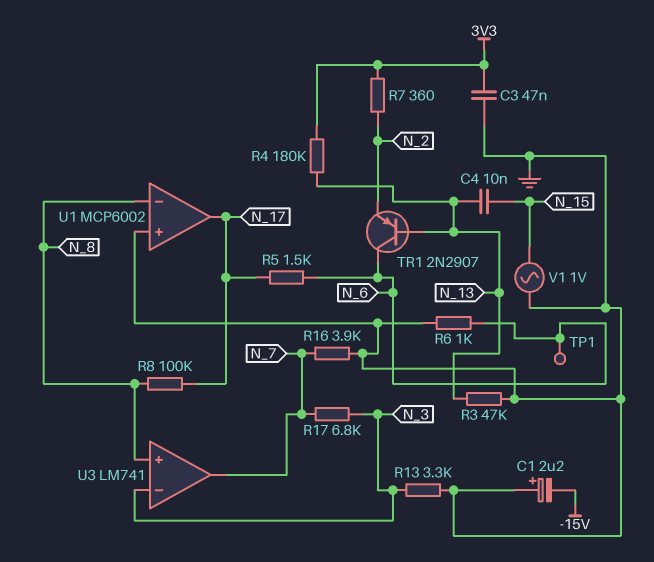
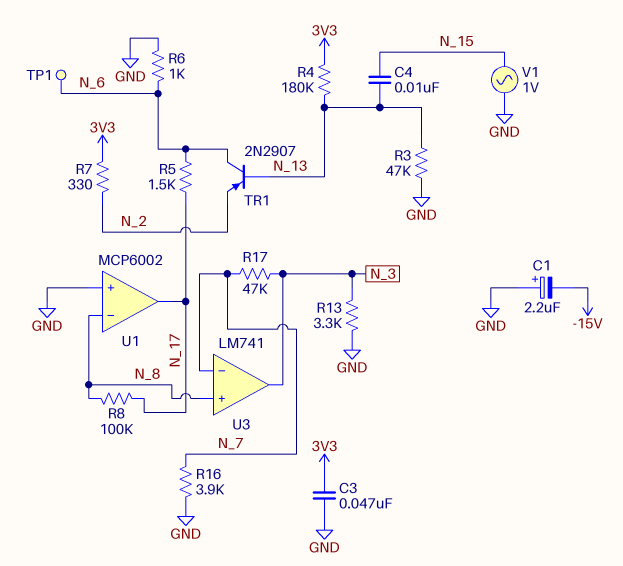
R7: 360 (3V3, N_2) -> 330 (3V3, N_2)
R17: 6.8k (N_3, N_7) -> 47k (N_3, N_7)
U3 pin in-: N_3 -> N_7
U3 pin out: N_7 -> N_3

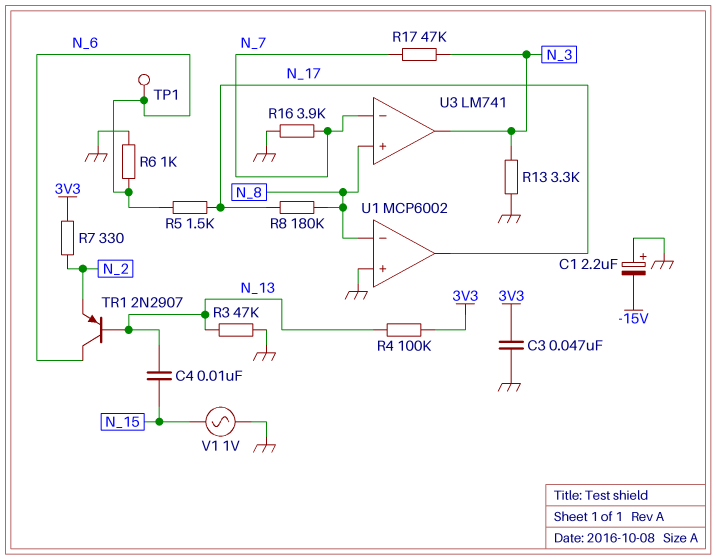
R4: 180k (3V3, N_13) -> 100k (3V3, N_13)
R8: 100k (N_8, N_17) -> 180k (N_8, N_17)

